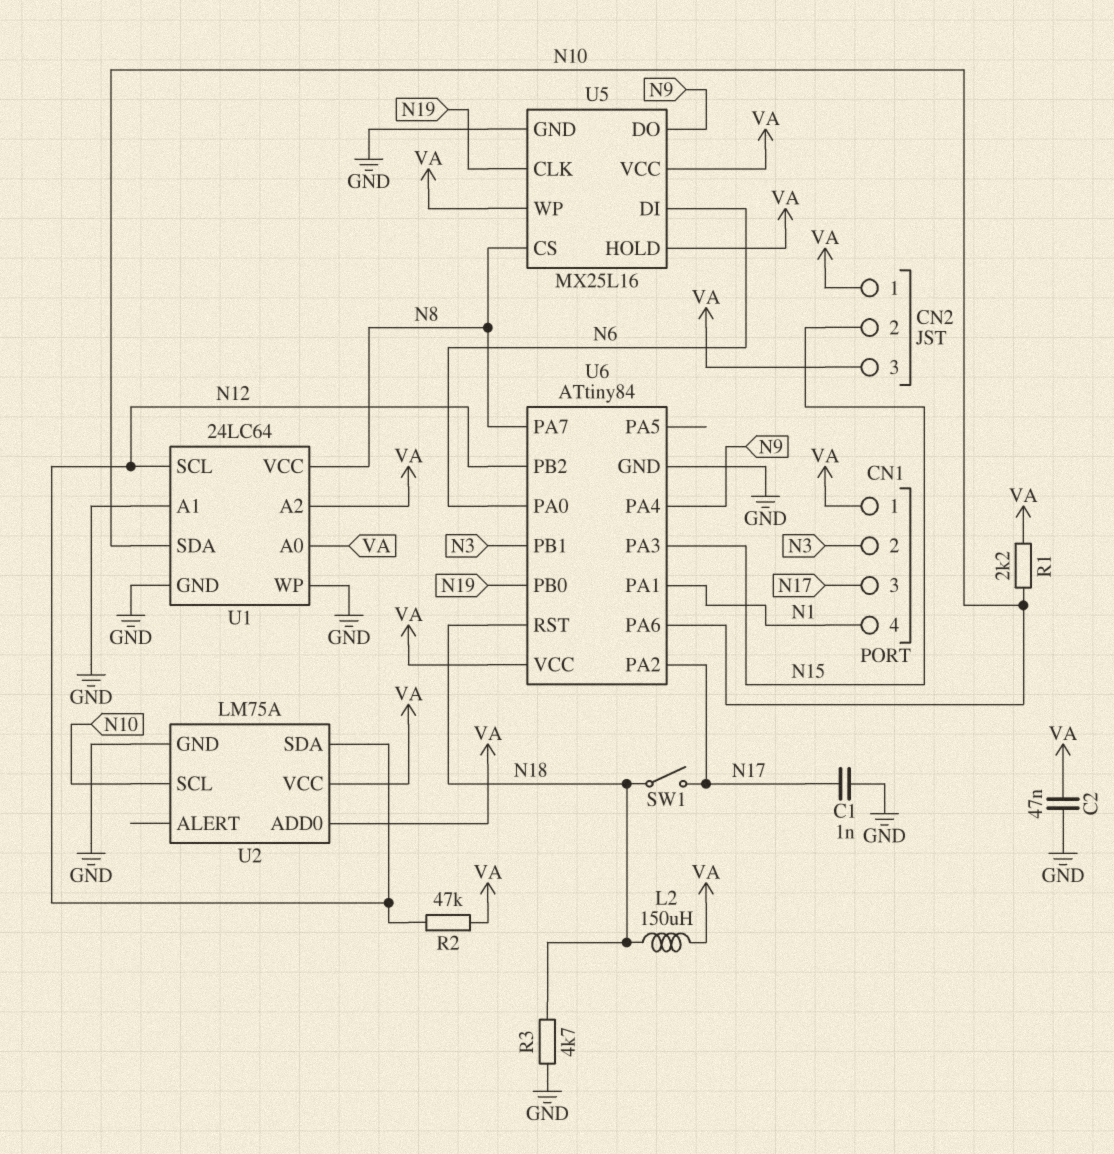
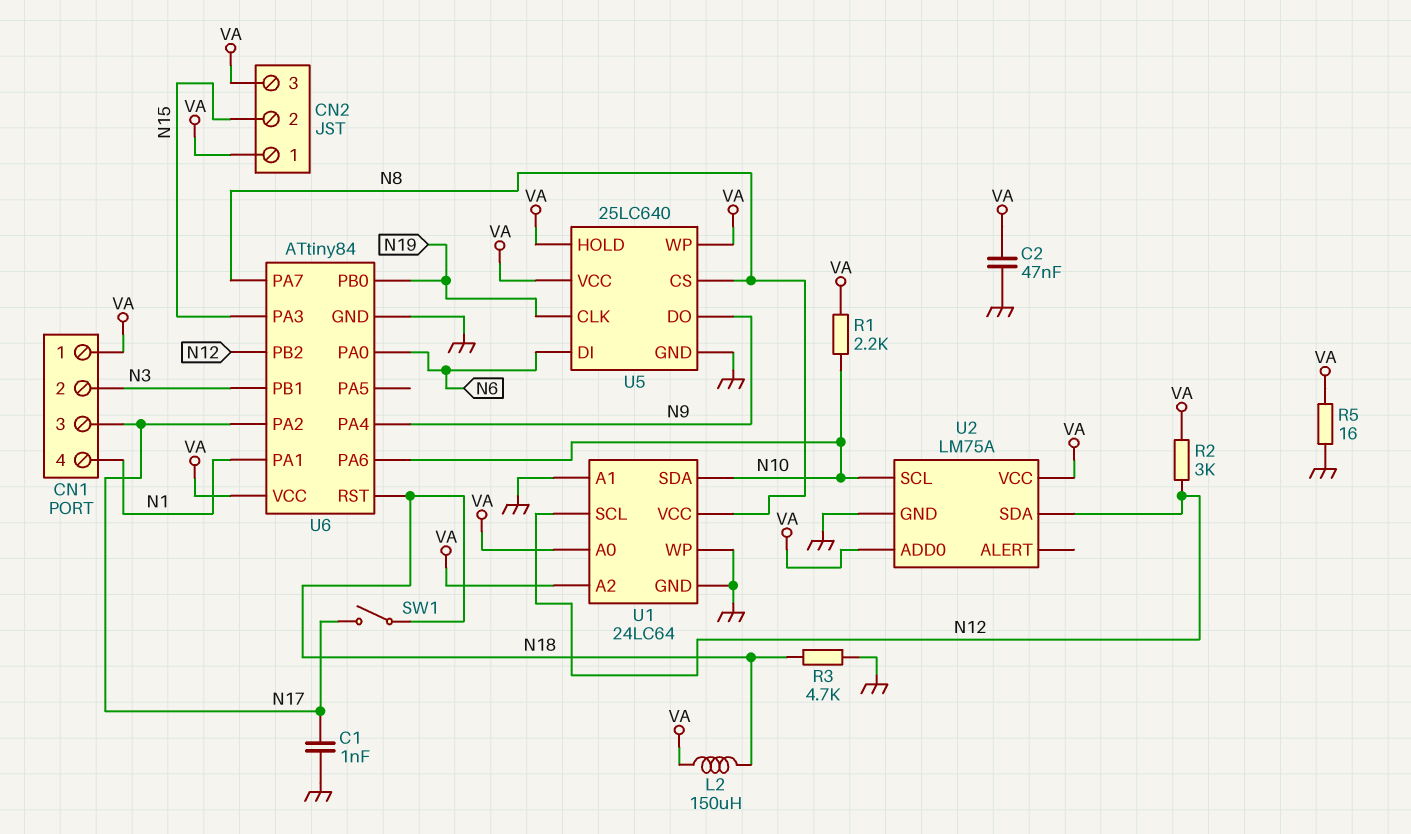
R2: 47k (N12, VA) -> 3k (N12, VA)
R5: none -> 16 (GND, VA)
U5: MX25L16 -> 25LC640

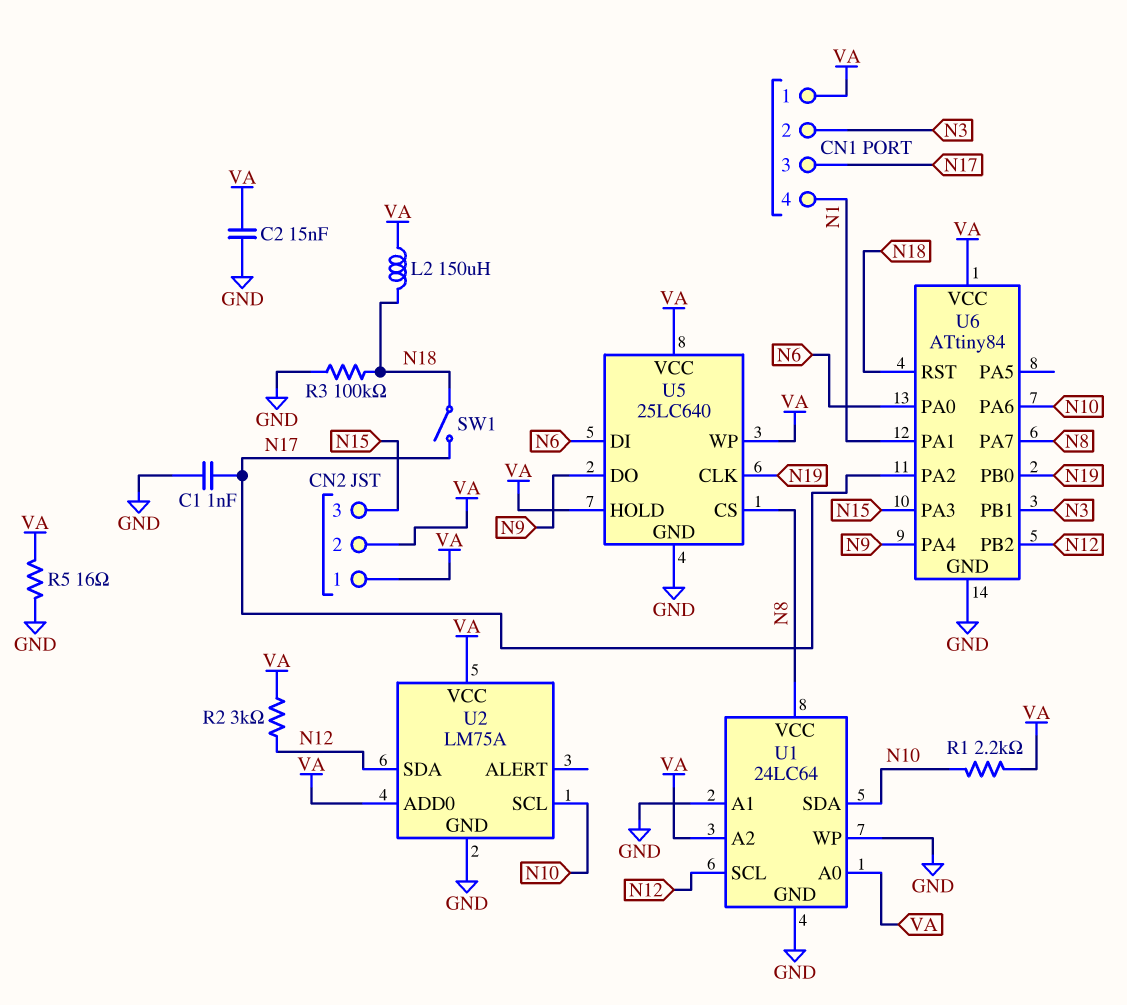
C2: 47nF (GND, VA) -> 15nF (GND, VA)
CN2 pin 2: N15 -> VA
CN2 pin 3: VA -> N15
R3: 4.7k (GND, N18) -> 100k (GND, N18)

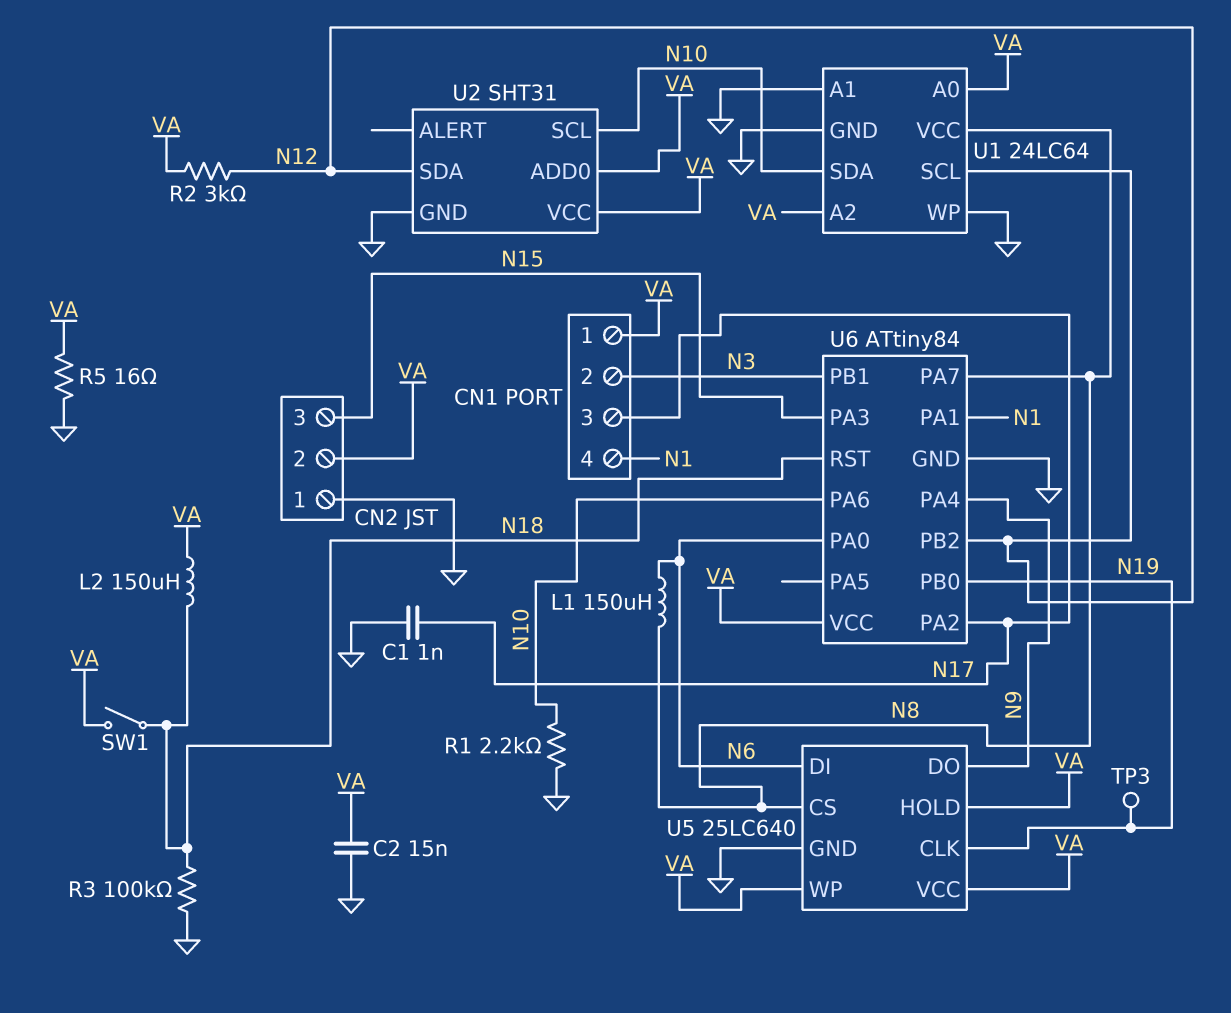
CN2 pin 1: VA -> GND
L1: none -> 150uH (N6, N8)
R1: 2.2k (N10, VA) -> 2.2k (GND, N10)
SW1: switch (N17, N18) -> switch (N18, VA)
TP3: none -> test point (N19)
U2: LM75A -> SHT31

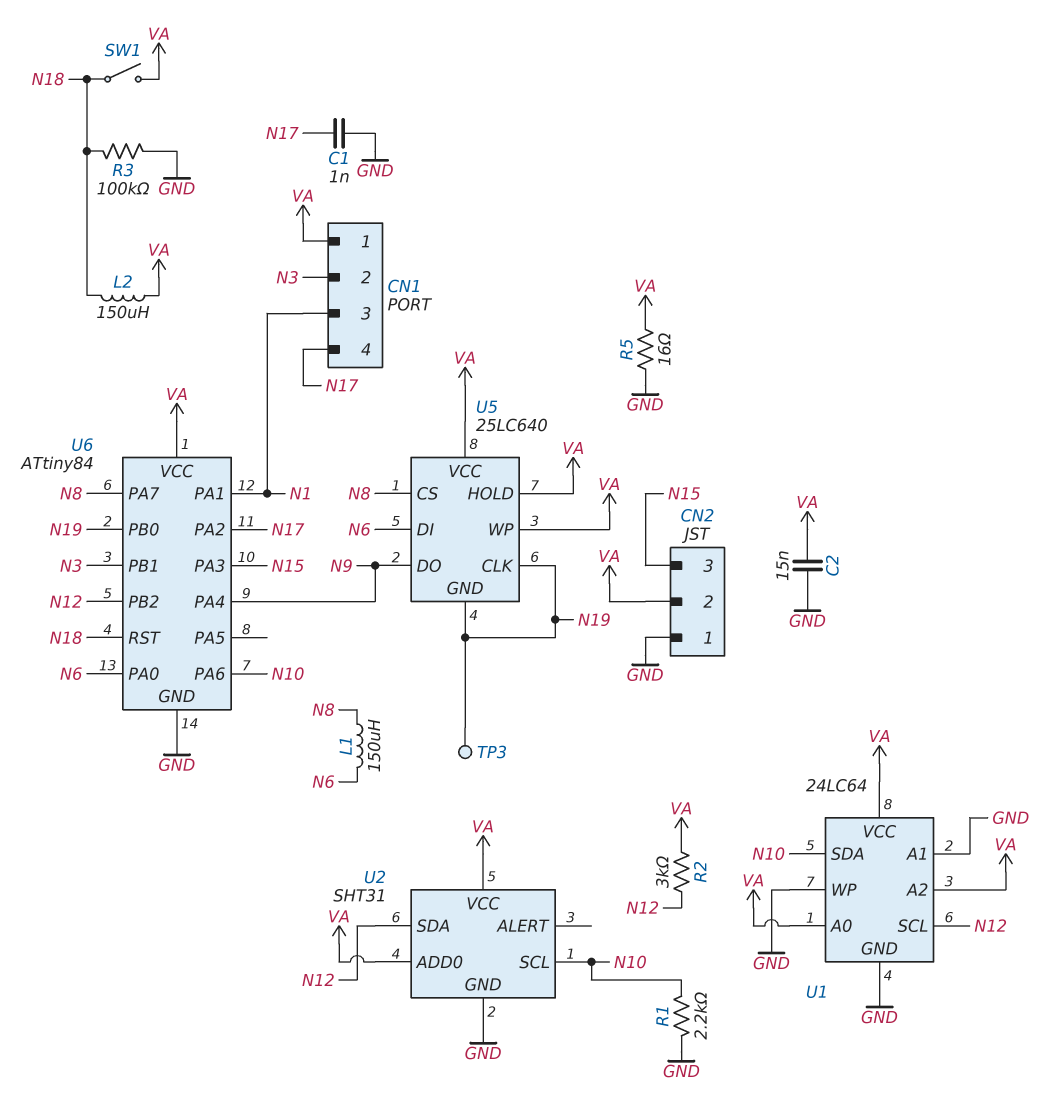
CN1 pin 3: N17 -> N1
CN1 pin 4: N1 -> N17
U1 pin VCC: N8 -> VA
U5 pin GND: GND -> N19

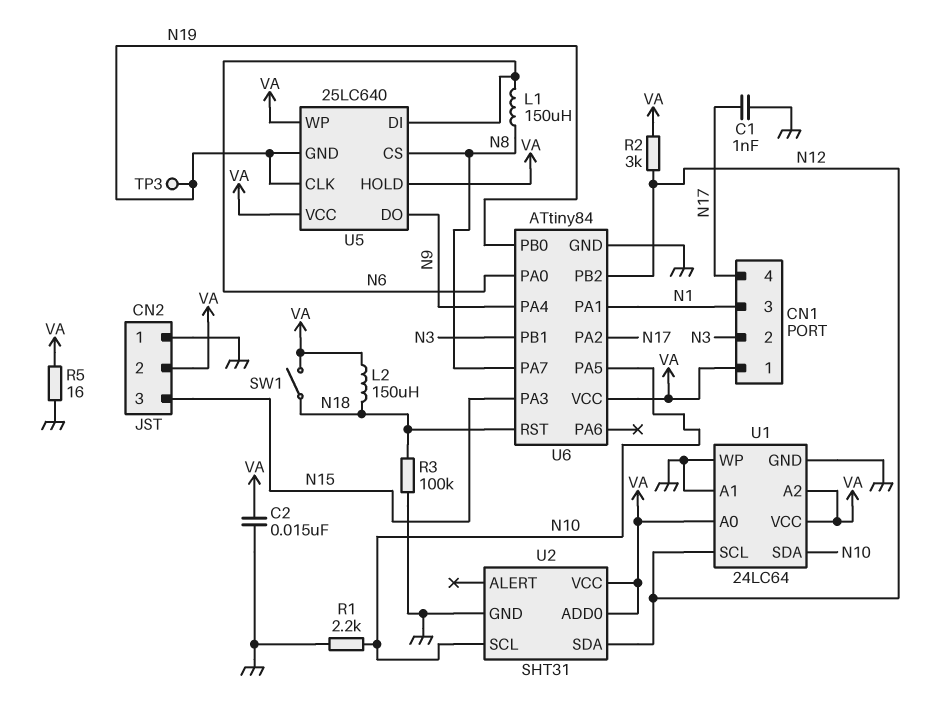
U6 pin PA5: none -> N10
U6 pin PA6: N10 -> none

